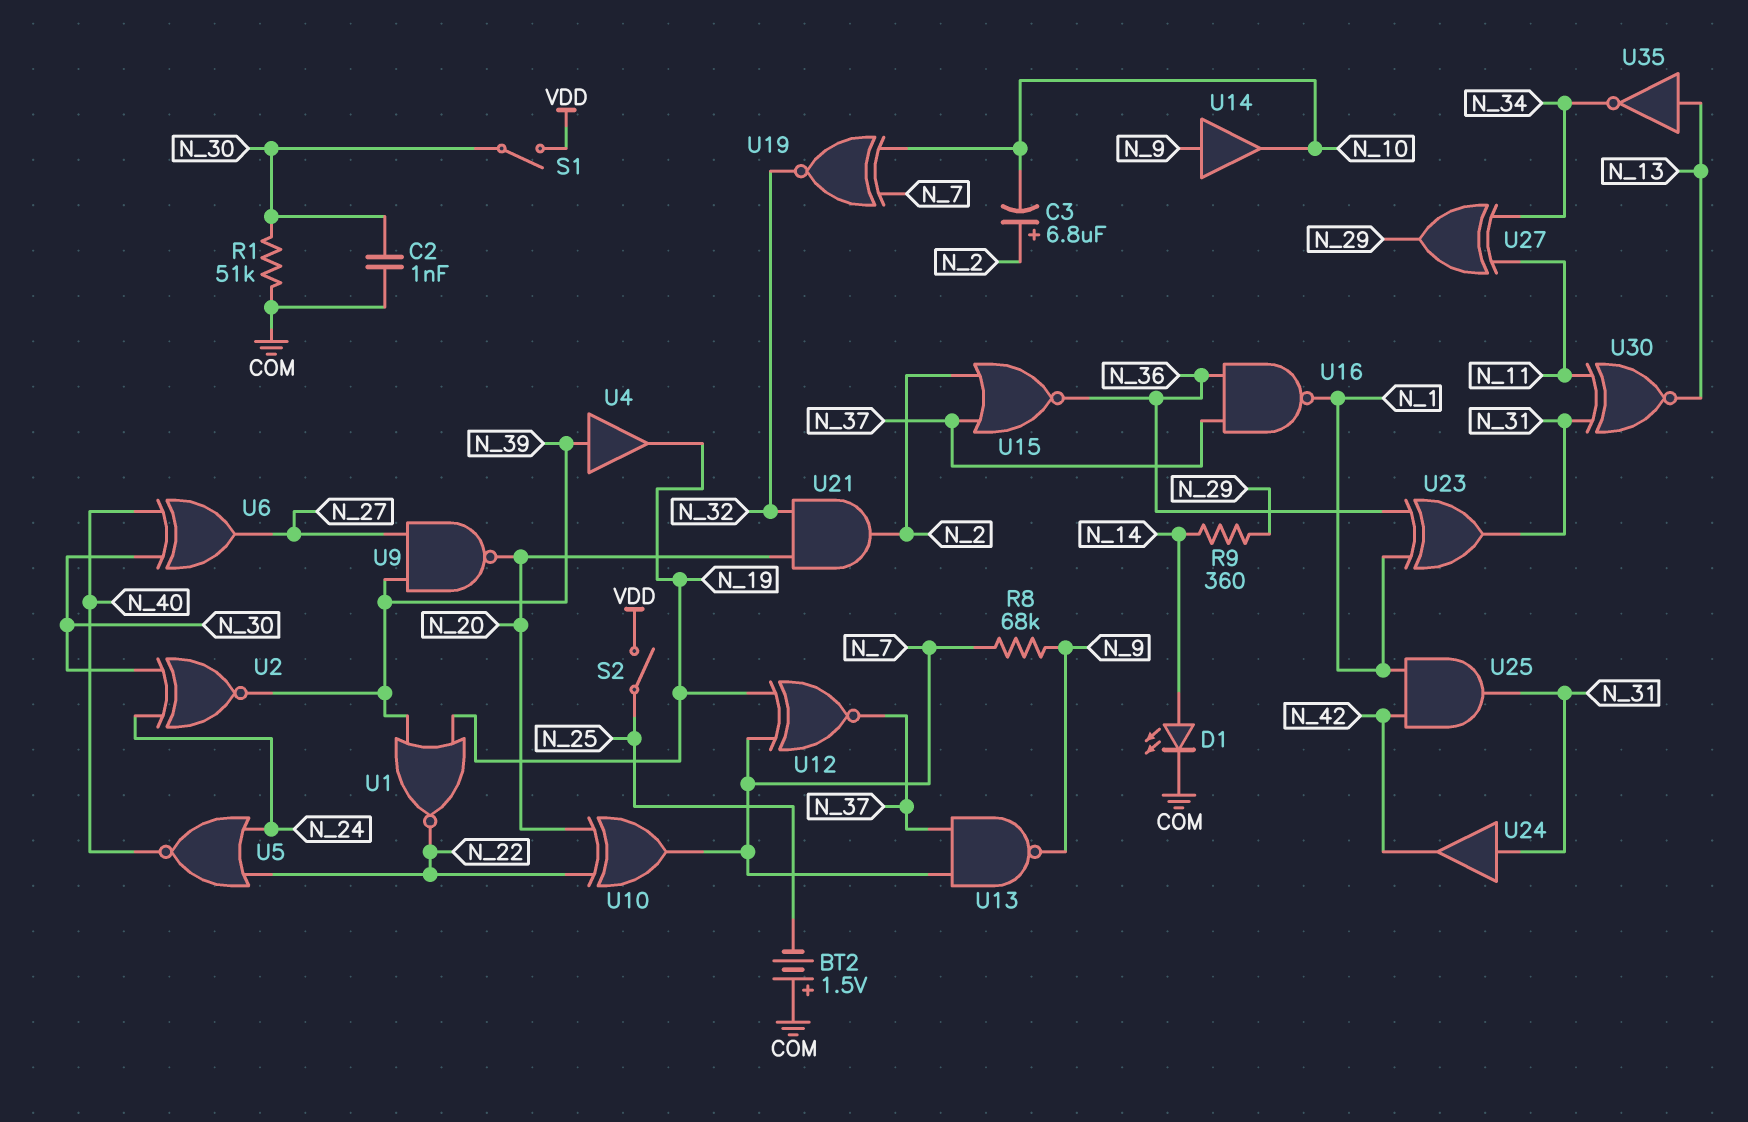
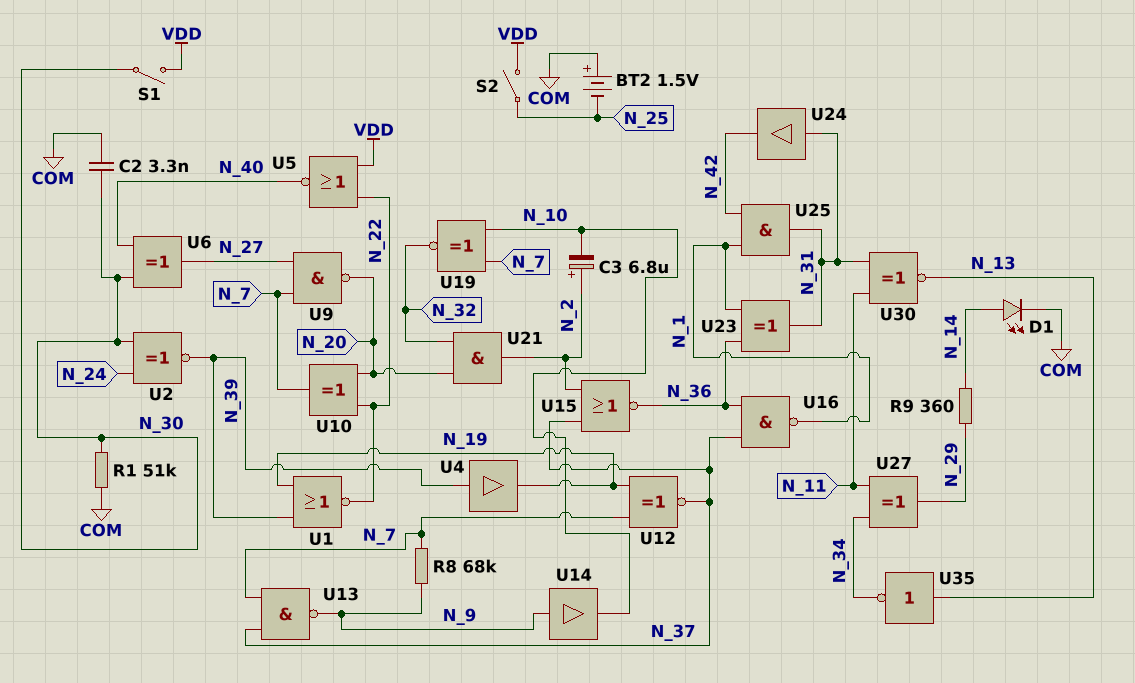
C2: 1nF (COM, N_30) -> 3.3nF (COM, N_30)
U5: NOR (in N_22, in N_24, out N_40) -> NOR (in N_22, in VDD, out N_40)
U9: NAND (in N_27, in N_39, out N_20) -> NAND (in N_7, in N_27, out N_20)

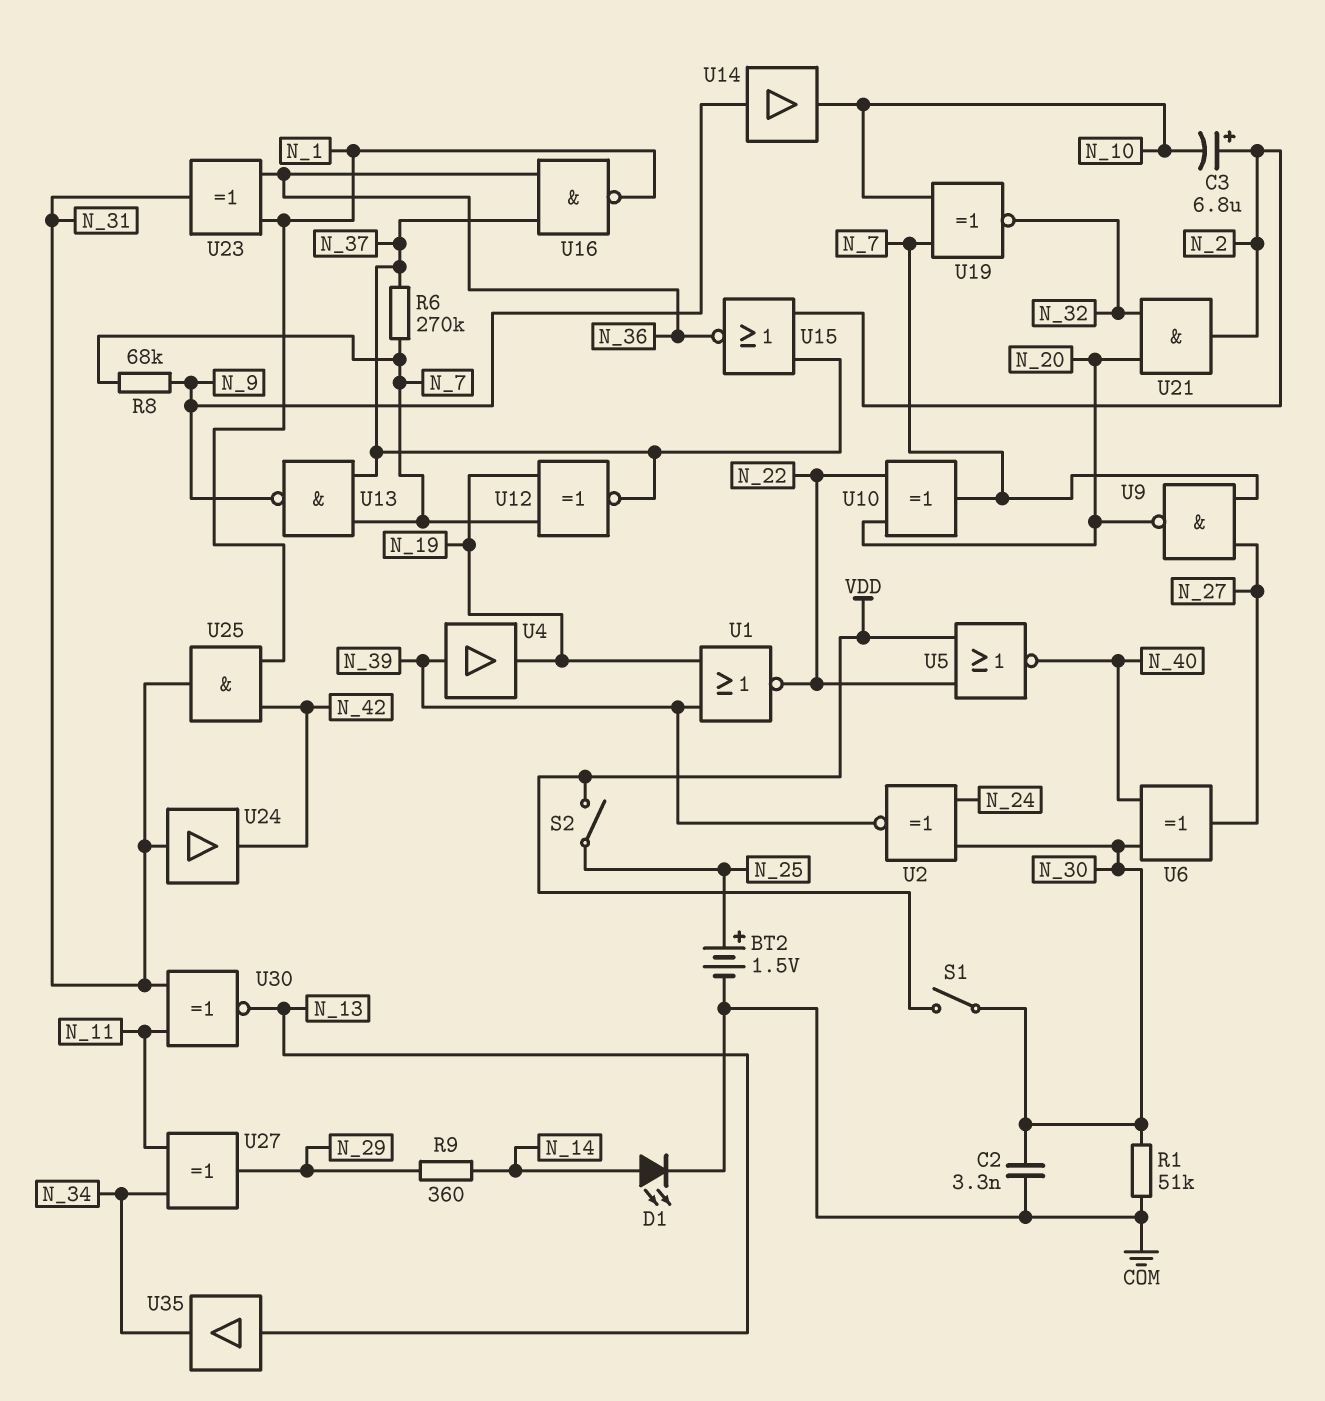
BT2: 1.5V (plus COM, minus N_25) -> 1.5V (plus N_25, minus COM)
R6: none -> 270k (N_7, N_37)
U35: NOT (in N_13, out N_34) -> buffer (in N_13, out N_34)

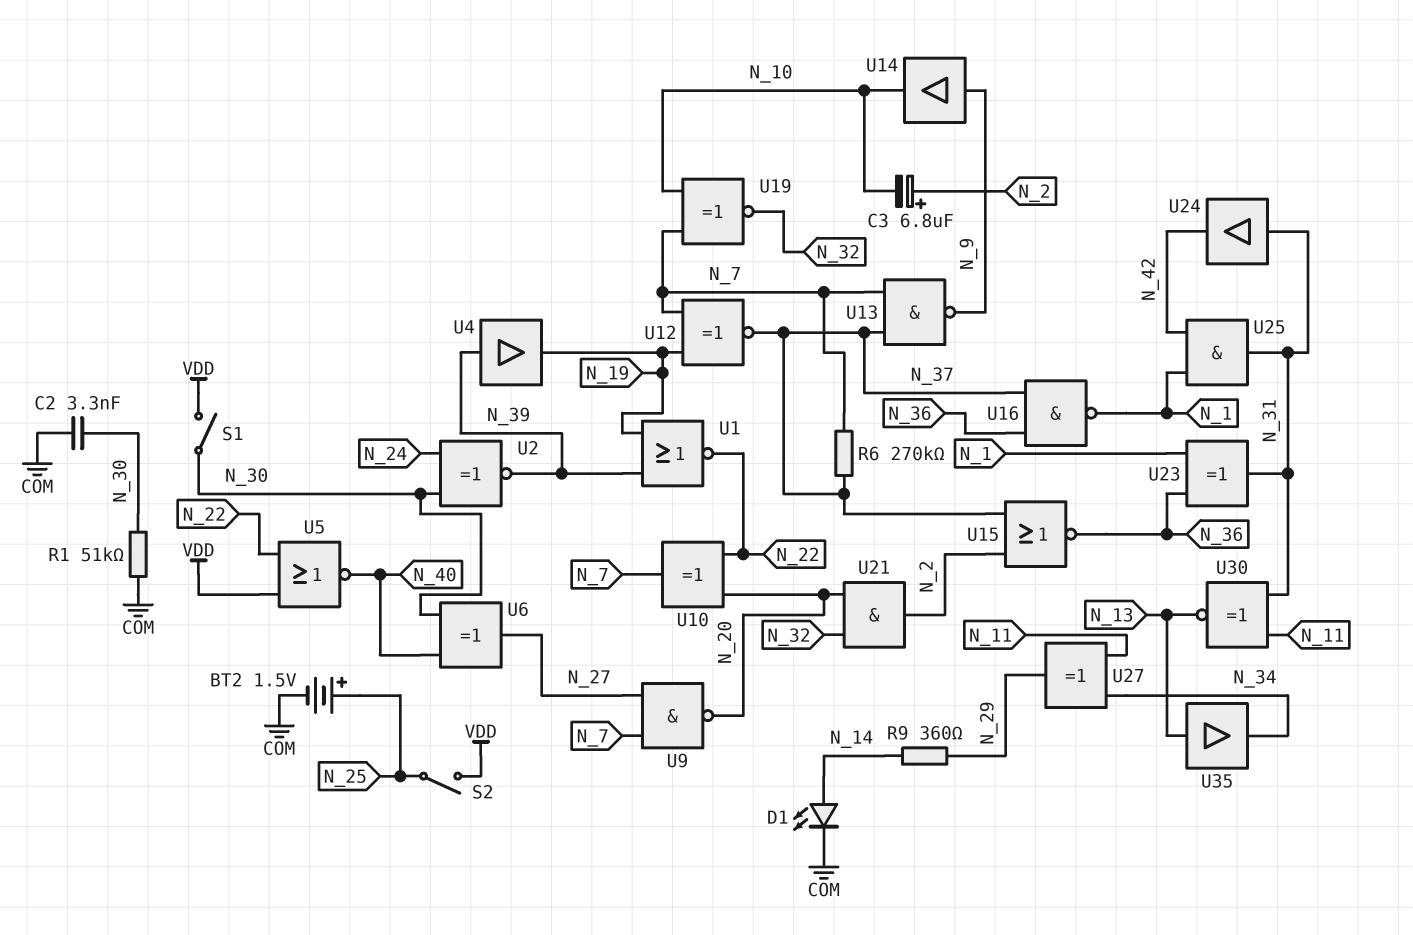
R8: 68k (N_7, N_9) -> none

